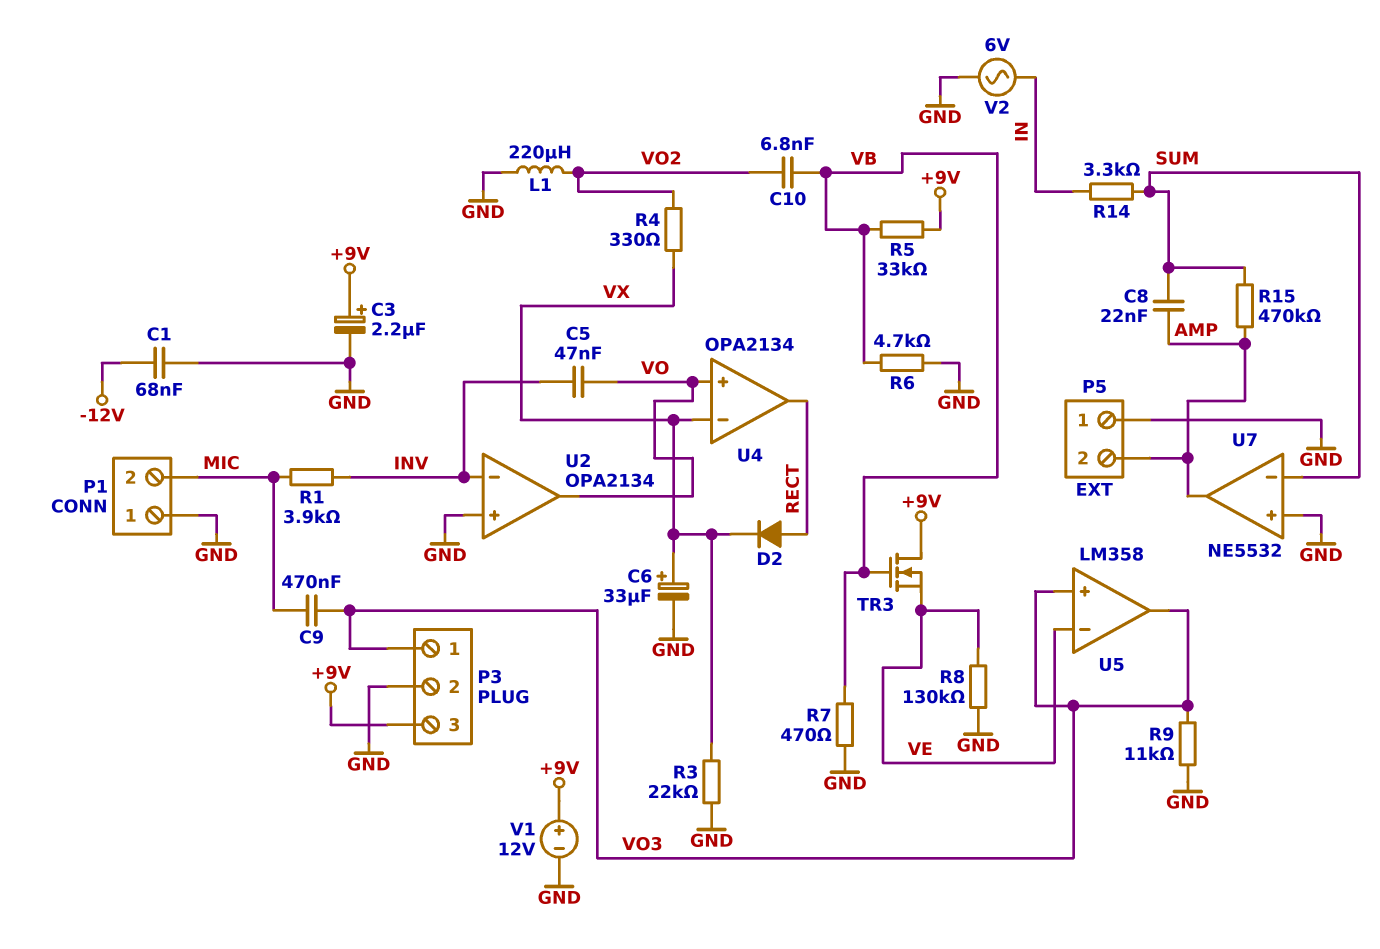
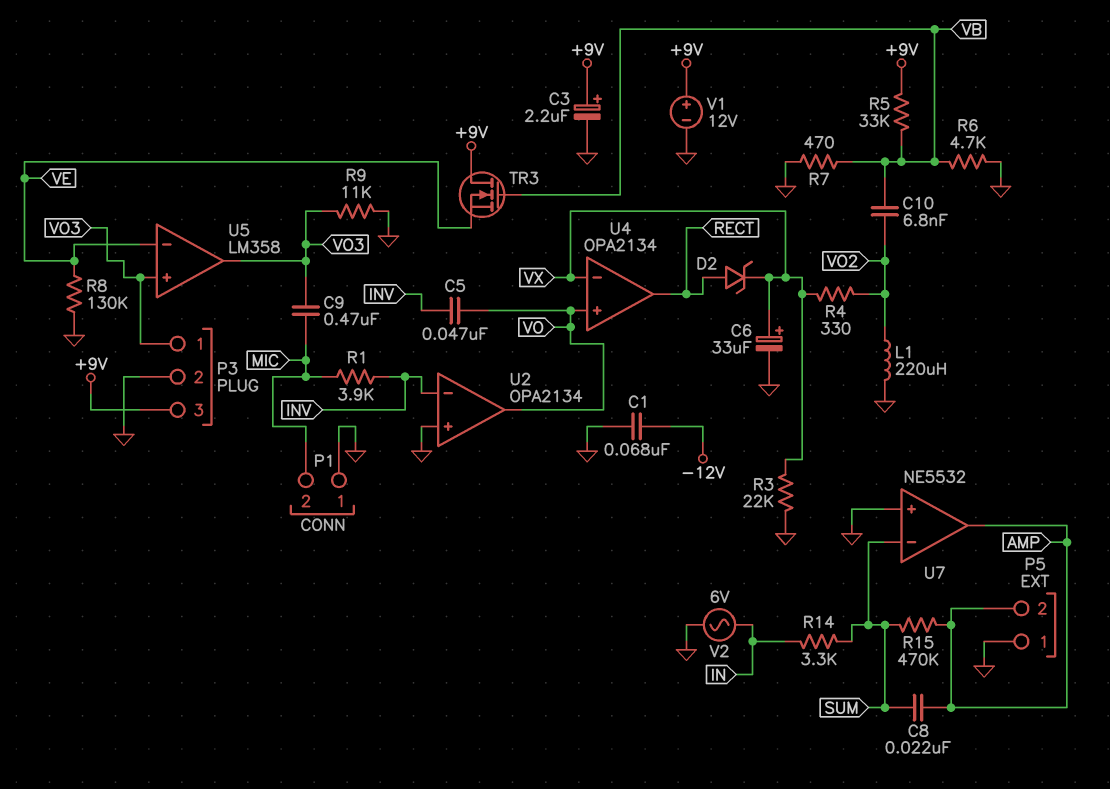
D2: diode (A RECT, K VX) -> zener (A RECT, K VX)

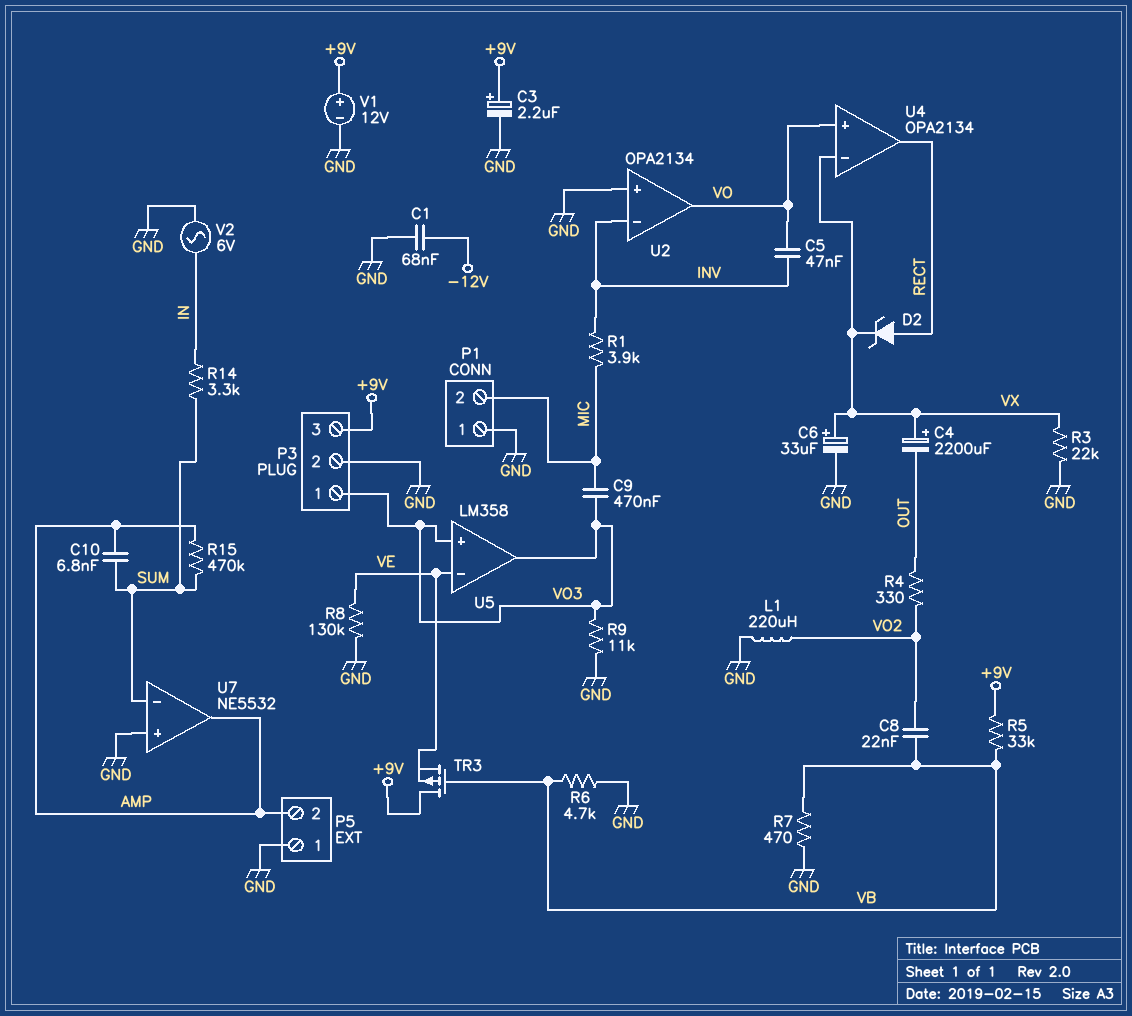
C4: none -> 2200uF (plus VX, minus OUT)
C8: 22nF (AMP, SUM) -> 22nF (VB, VO2)
C10: 6.8nF (VB, VO2) -> 6.8nF (AMP, SUM)
R4: 330 (VO2, VX) -> 330 (OUT, VO2)
TR3: NMOS (G VB, D +9V, S VE) -> PMOS (G VB, D +9V, S VE)

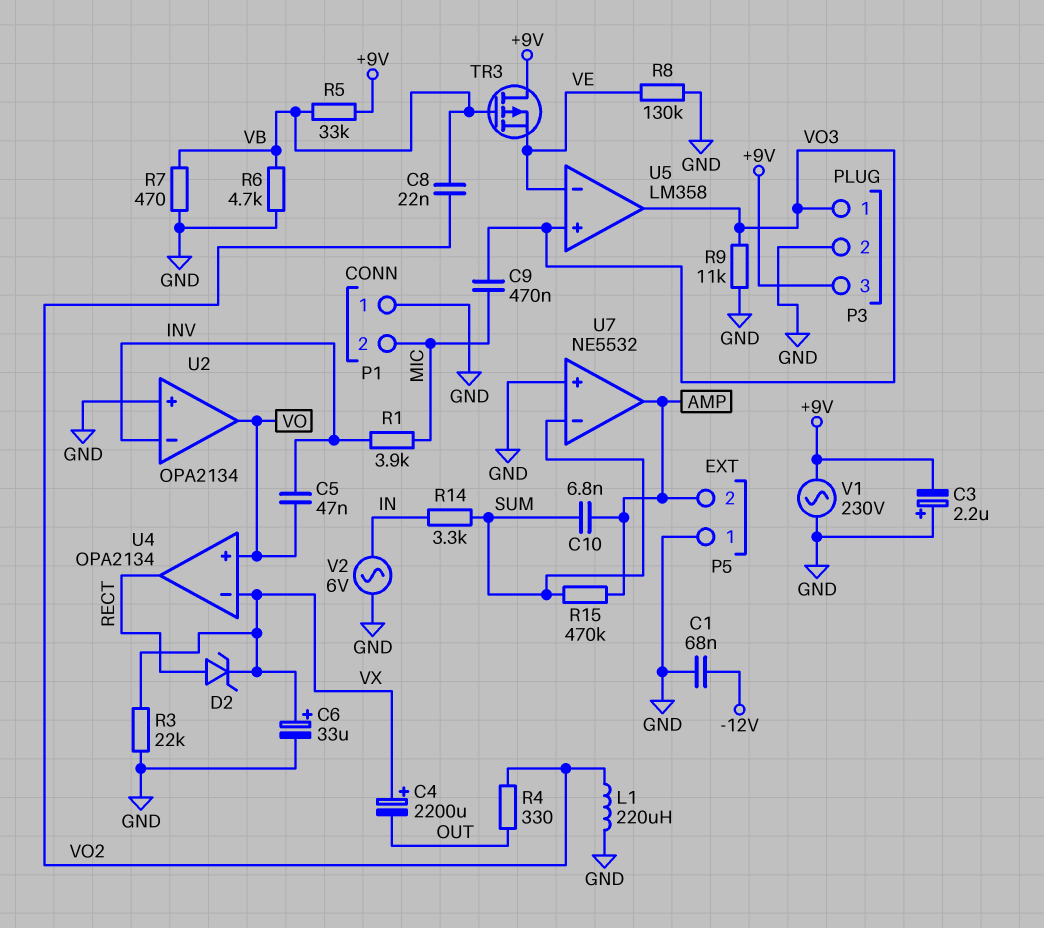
C3: 2.2uF (plus +9V, minus GND) -> 2.2uF (plus GND, minus +9V)
V1: 12V (plus +9V, minus GND) -> AC 230V (+9V, GND)

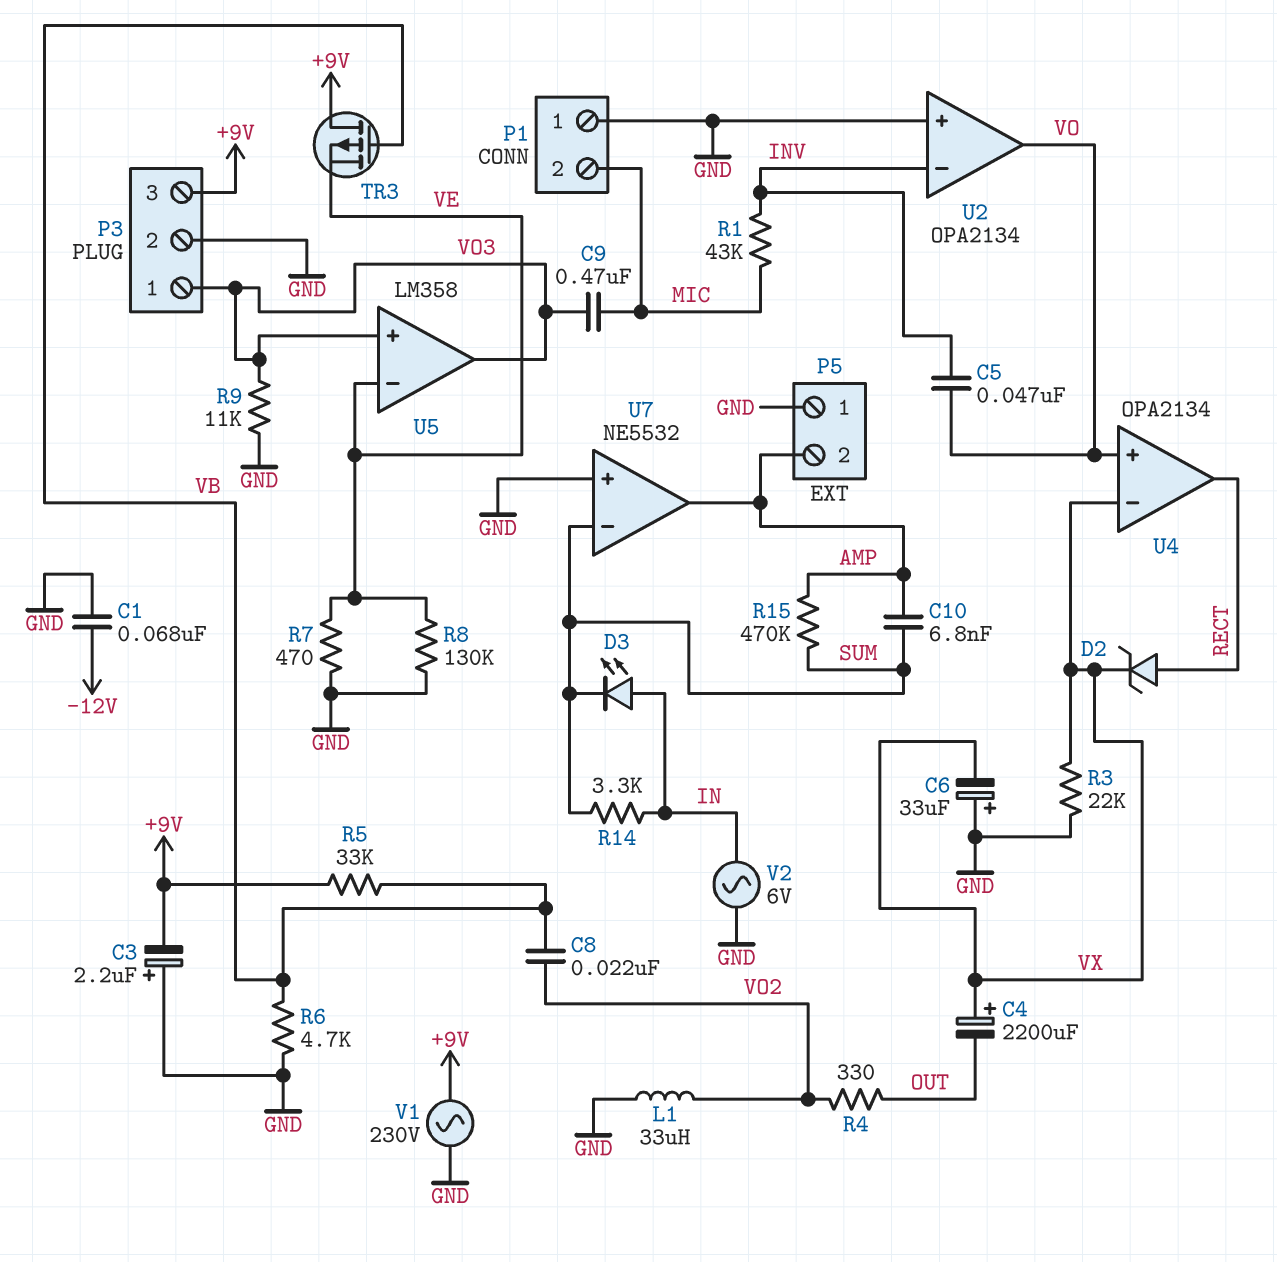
C6: 33uF (plus VX, minus GND) -> 33uF (plus GND, minus VX)
D3: none -> LED (A IN, K SUM)
L1: 220uH (GND, VO2) -> 33uH (GND, VO2)
R1: 3.9k (INV, MIC) -> 43k (INV, MIC)
R7: 470 (GND, VB) -> 470 (GND, VE)

